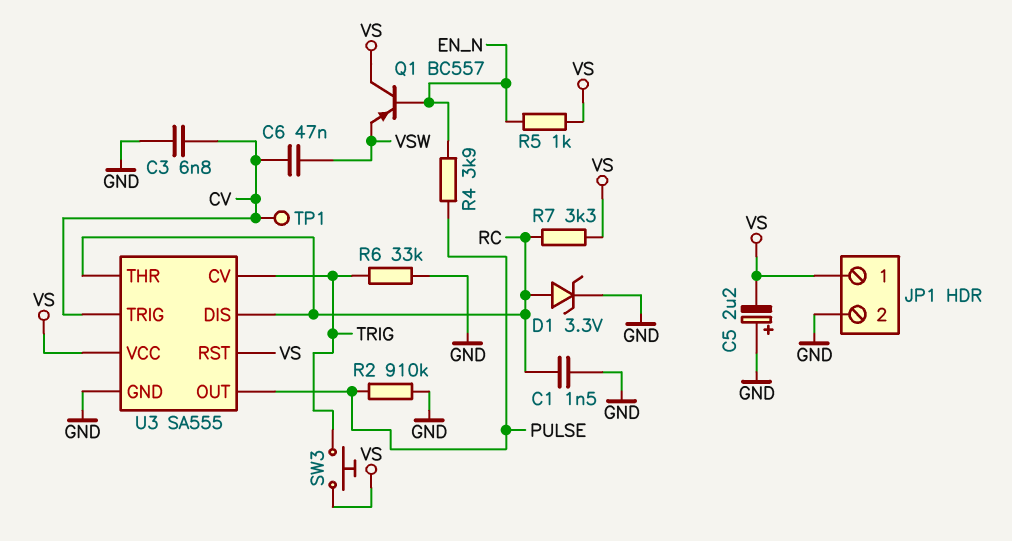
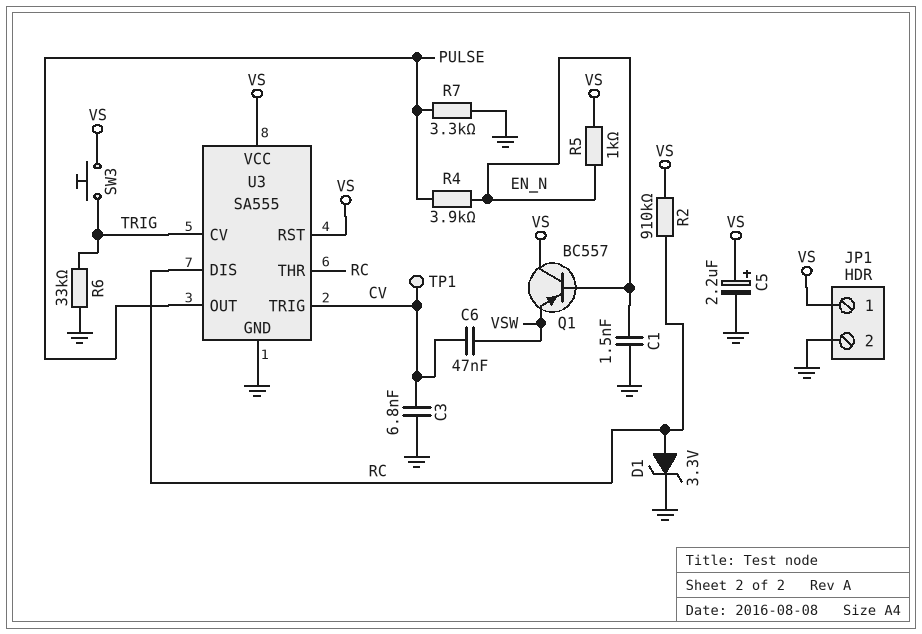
C1: 1.5nF (GND, RC) -> 1.5nF (EN_N, GND)
C5: 2.2uF (plus GND, minus VS) -> 2.2uF (plus VS, minus GND)
R2: 910k (GND, PULSE) -> 910k (RC, VS)
R7: 3.3k (RC, VS) -> 3.3k (GND, PULSE)

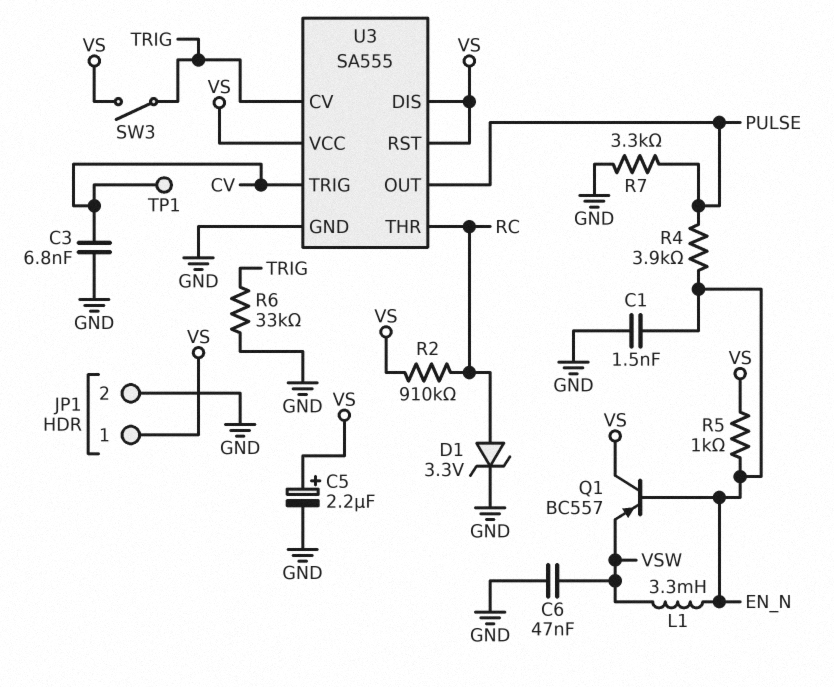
C6: 47nF (CV, VSW) -> 47nF (GND, VSW)
L1: none -> 3.3mH (EN_N, VSW)
SW3: button (TRIG, VS) -> switch (TRIG, VS)
U3 pin DIS: RC -> VS

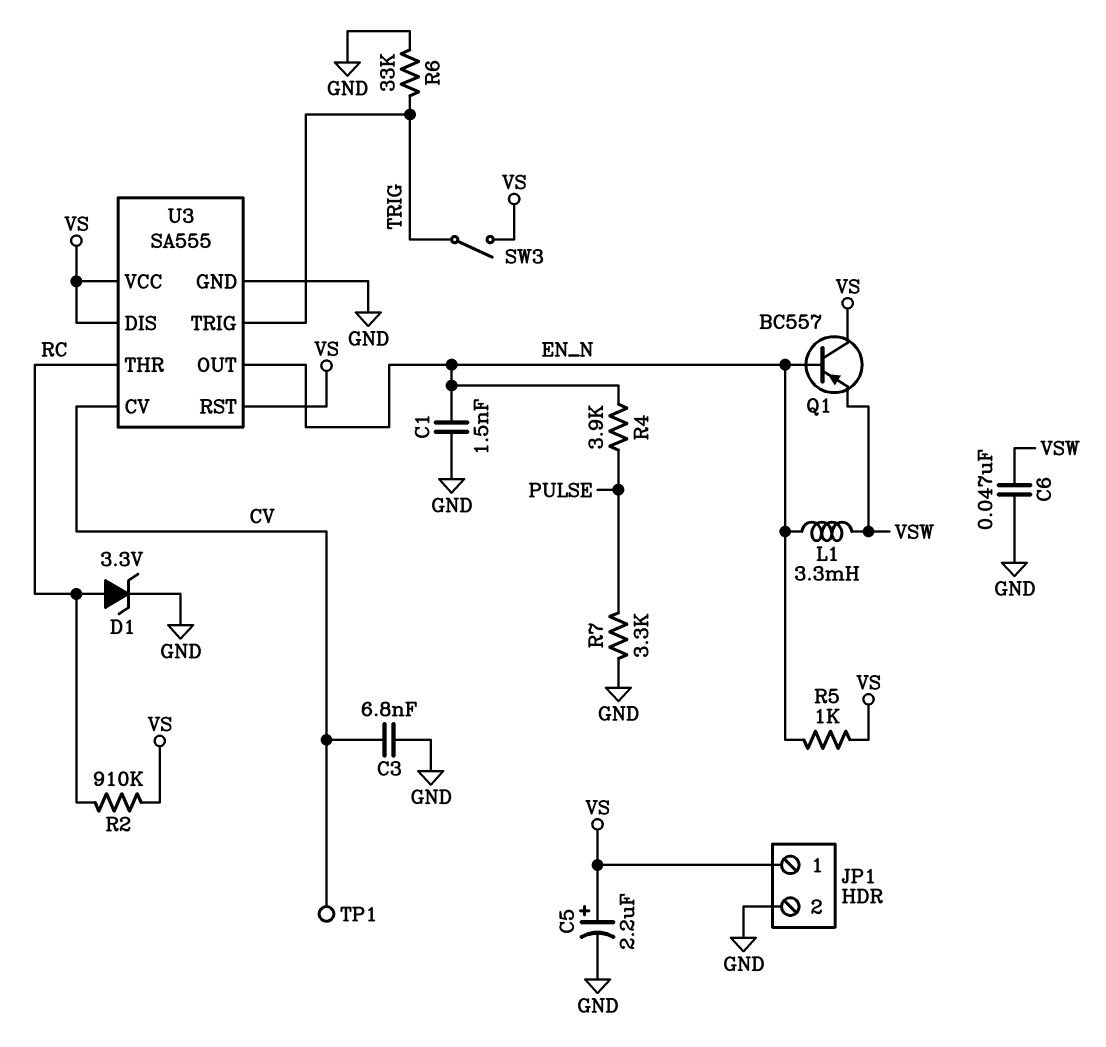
U3 pin CV: TRIG -> CV
U3 pin OUT: PULSE -> EN_N
U3 pin TRIG: CV -> TRIG

